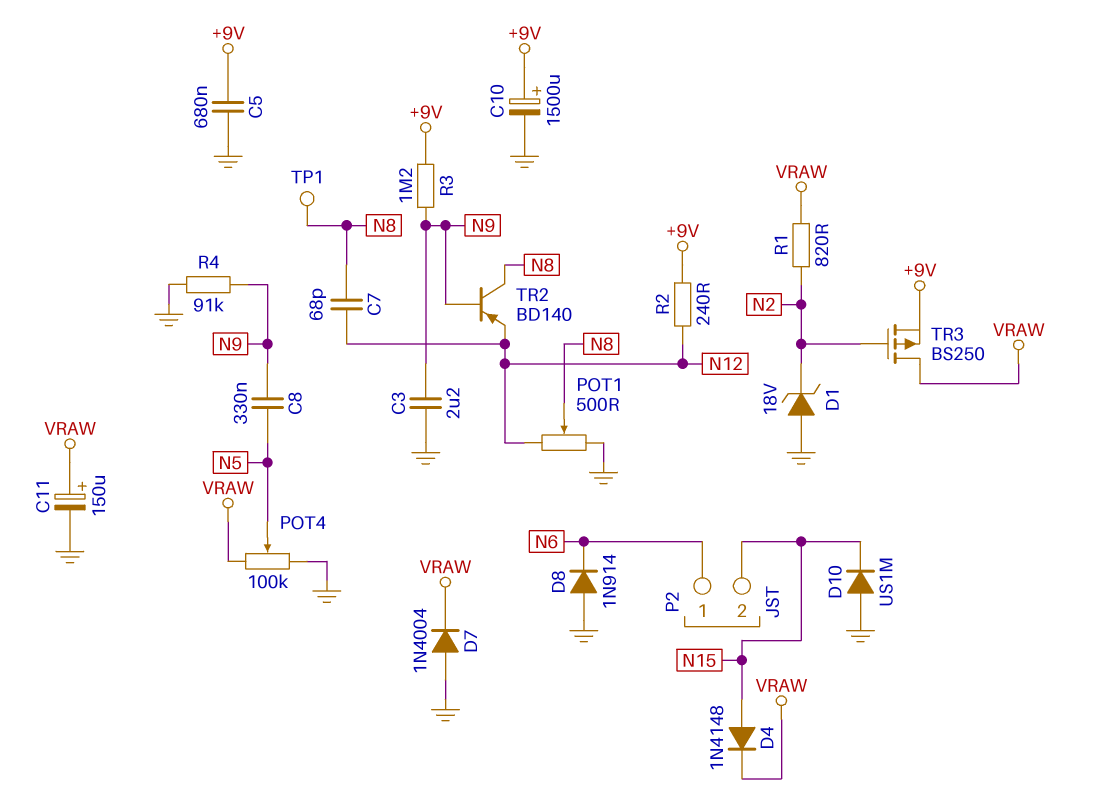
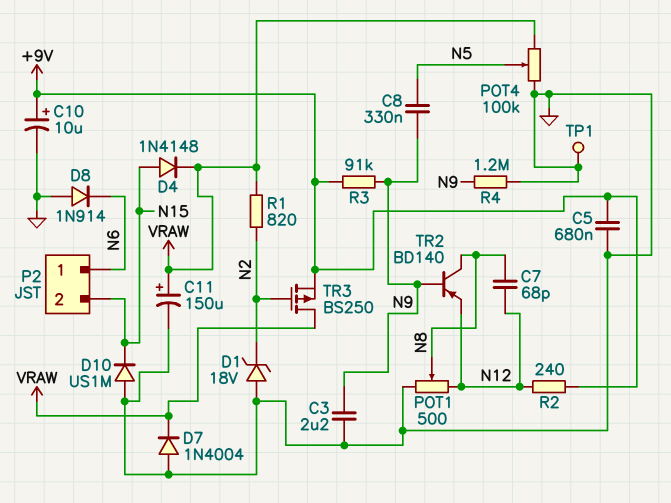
C10: 1500uF (plus +9V, minus GND) -> 10uF (plus +9V, minus GND)
R3: 1.2M (+9V, N9) -> 91k (+9V, N9)
R4: 91k (GND, N9) -> 1.2M (GND, N9)
TP1: test point (N8) -> test point (GND)

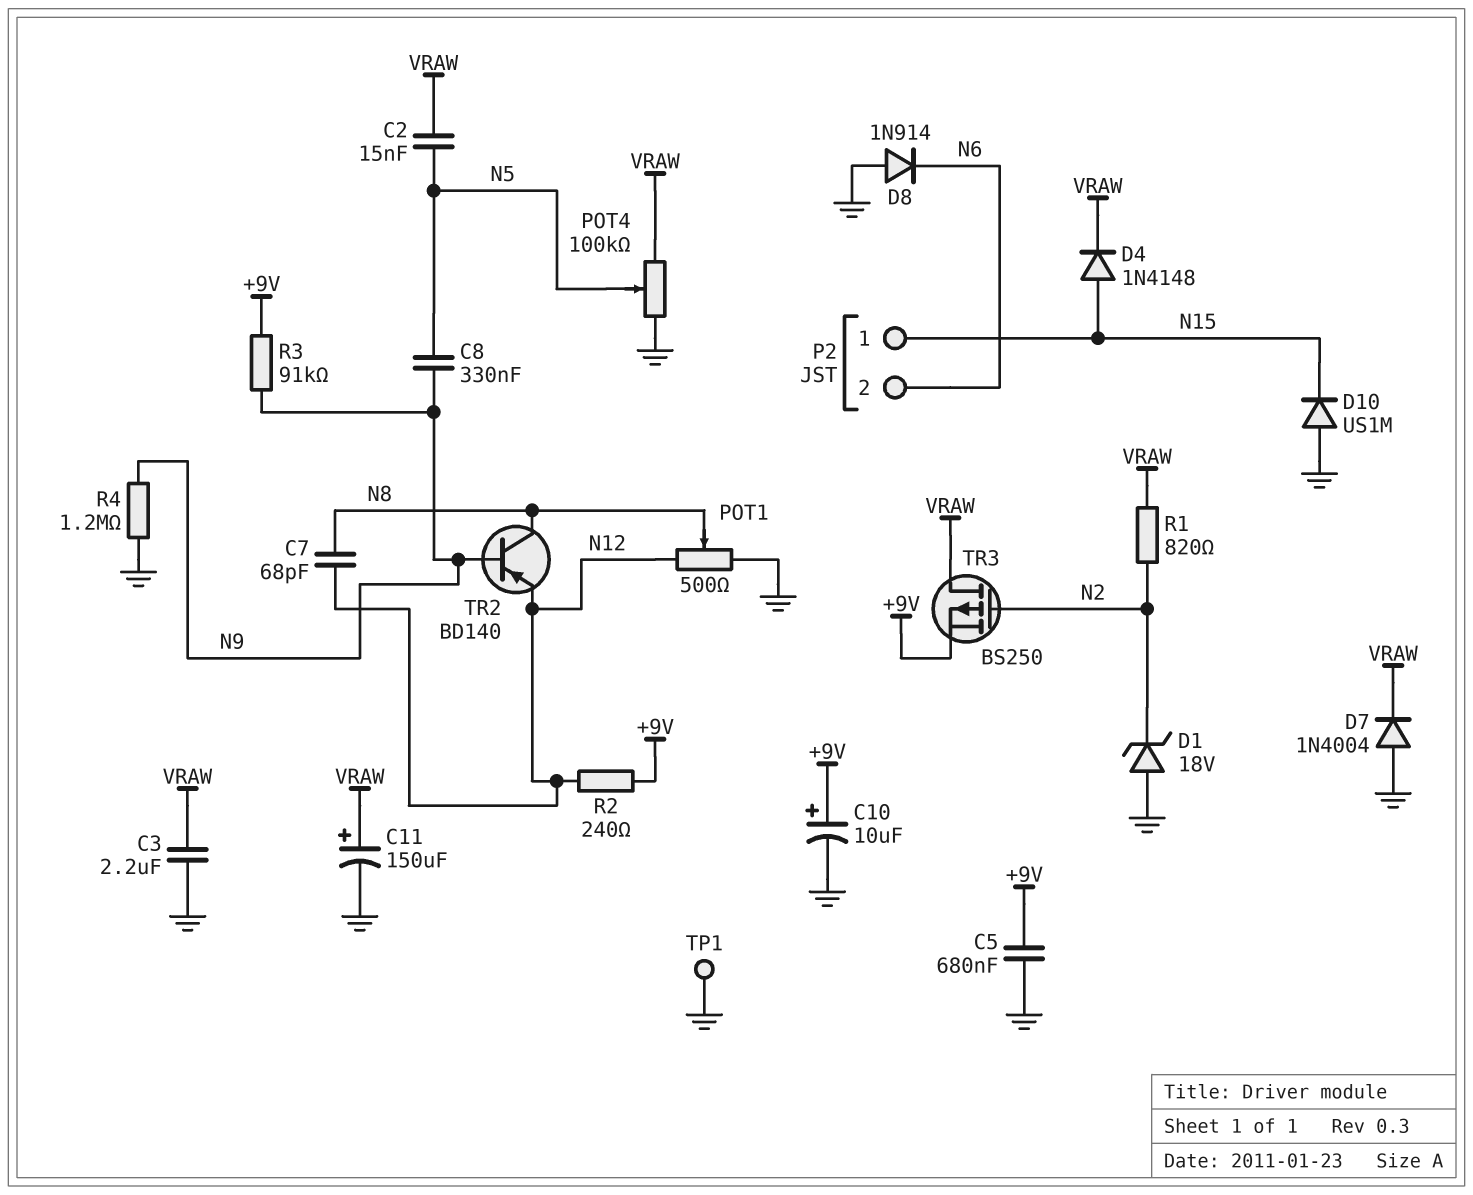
C2: none -> 15nF (N5, VRAW)
C3: 2.2uF (GND, N9) -> 2.2uF (GND, VRAW)
P2 pin 1: N6 -> N15
P2 pin 2: N15 -> N6

